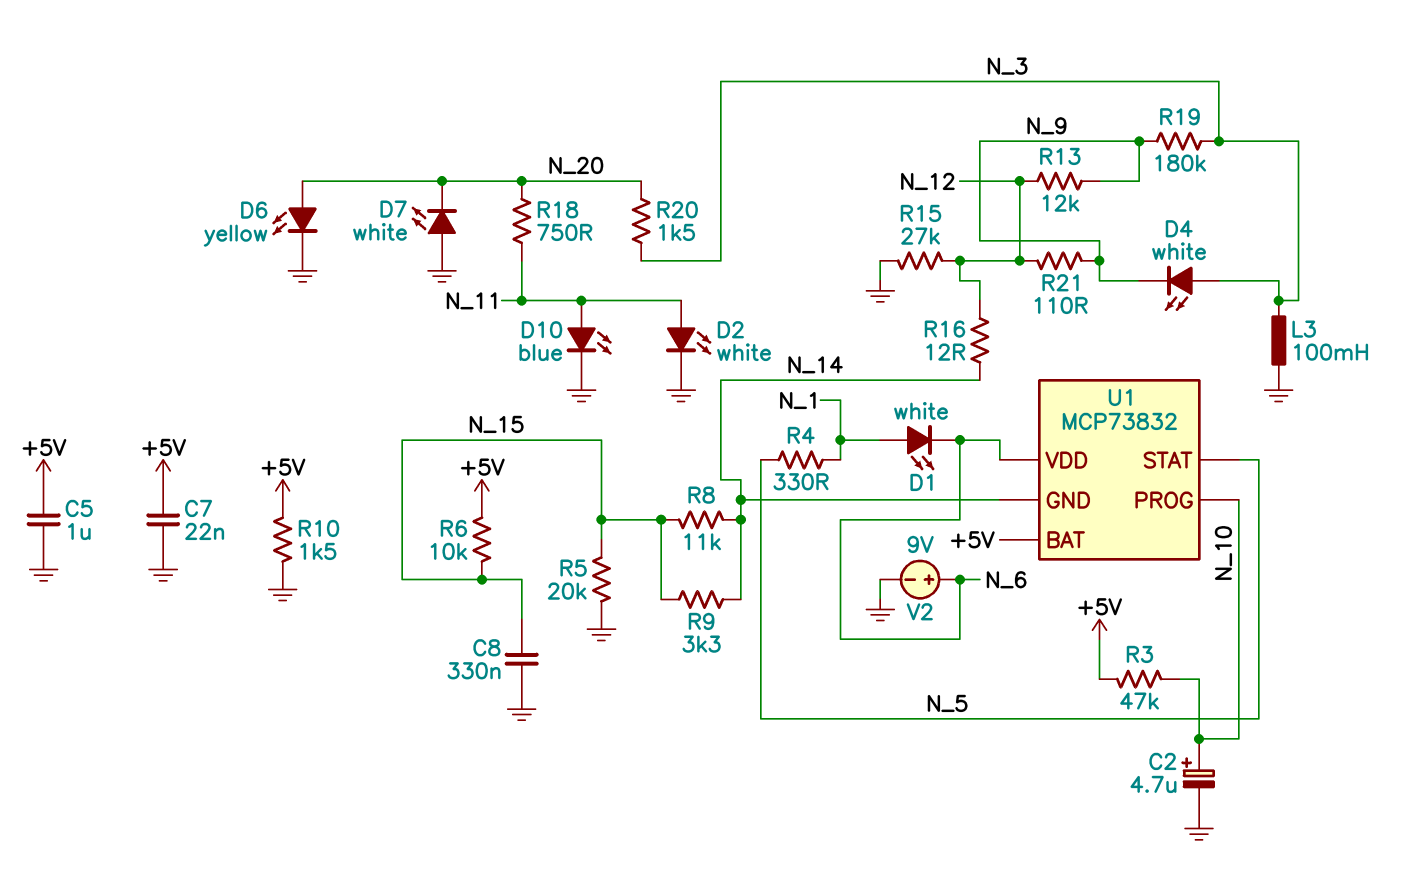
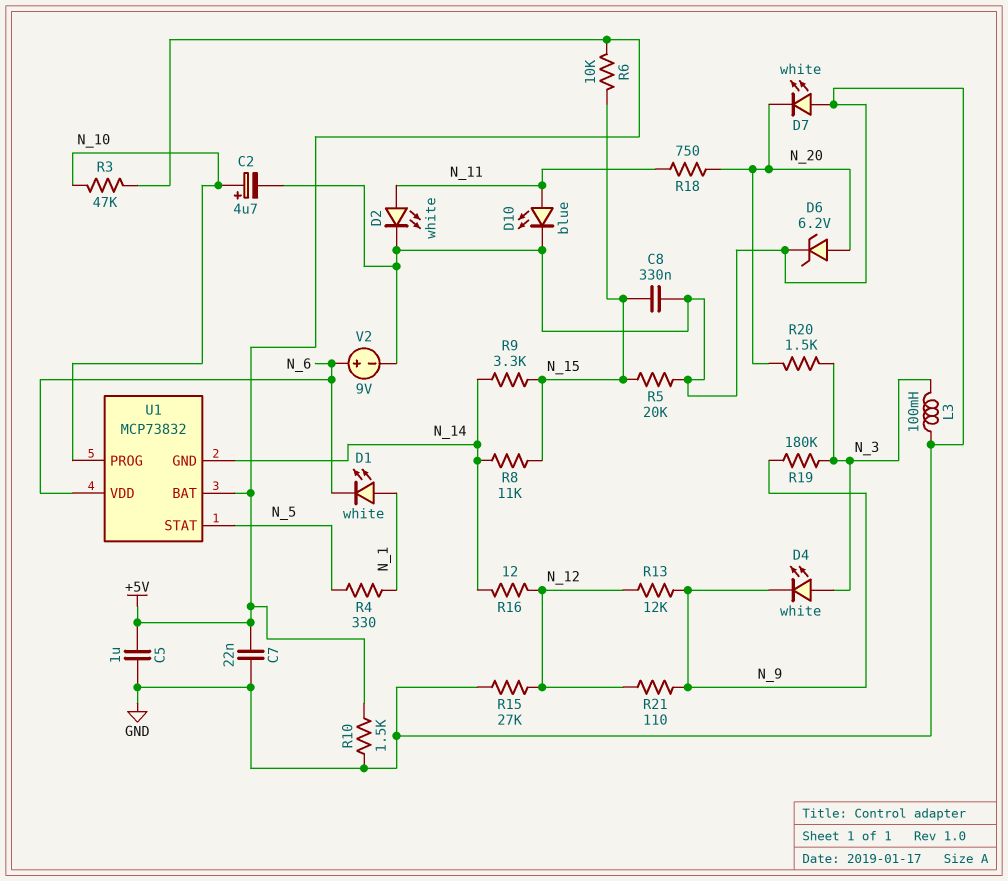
D6: LED yellow (A N_20, K GND) -> zener 6.2V (A N_20, K GND)

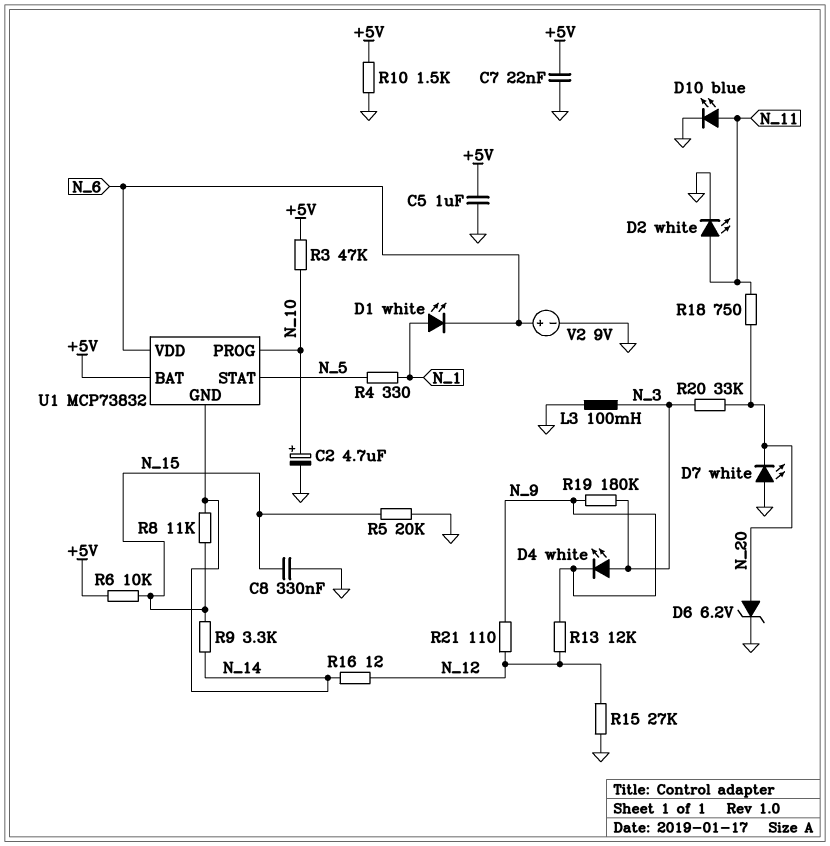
R20: 1.5k (N_3, N_20) -> 33k (N_3, N_20)

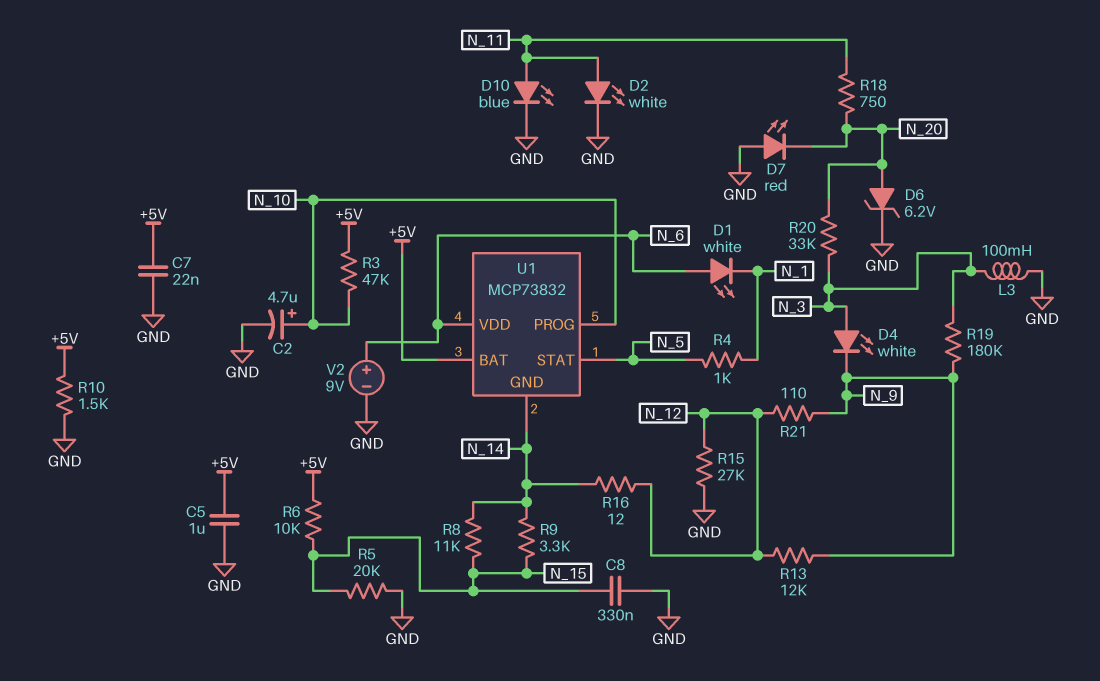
D1: LED white (A N_1, K N_6) -> LED white (A N_6, K N_1)
D7: LED white (A GND, K N_20) -> LED red (A GND, K N_20)
R4: 330 (N_1, N_5) -> 1k (N_1, N_5)

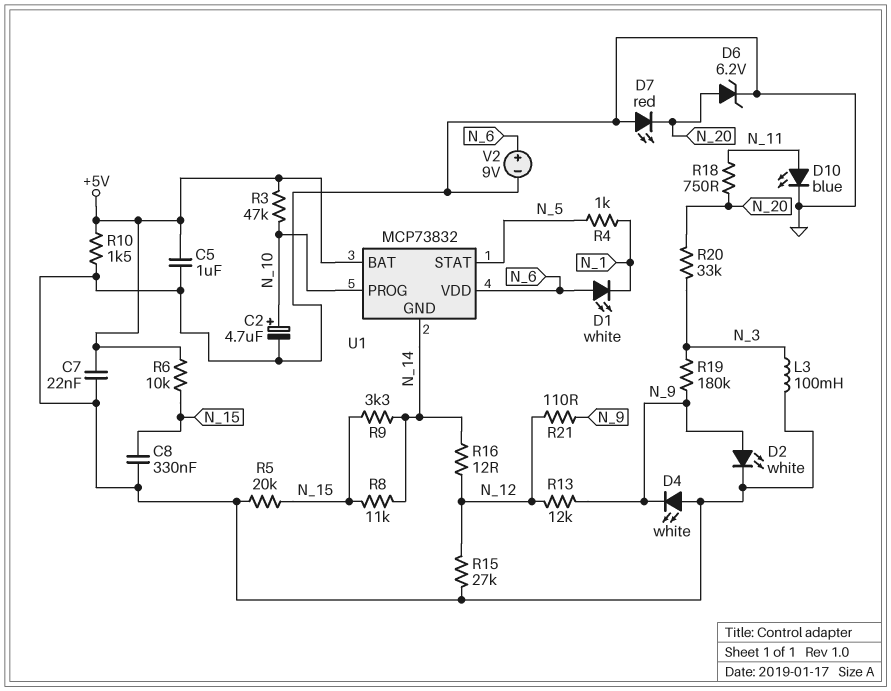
D2: LED white (A N_11, K GND) -> LED white (A N_9, K GND)
D4: LED white (A N_3, K N_9) -> LED white (A GND, K N_9)

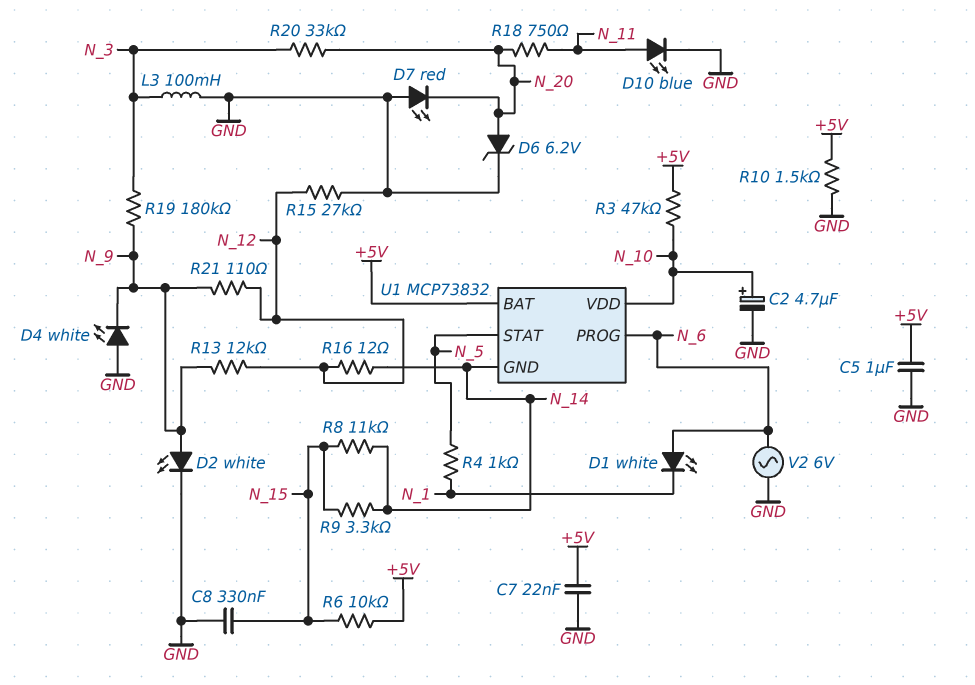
R5: 20k (GND, N_15) -> none
U1 pin PROG: N_10 -> N_6
U1 pin VDD: N_6 -> N_10
V2: 9V (plus N_6, minus GND) -> AC 6V (GND, N_6)

